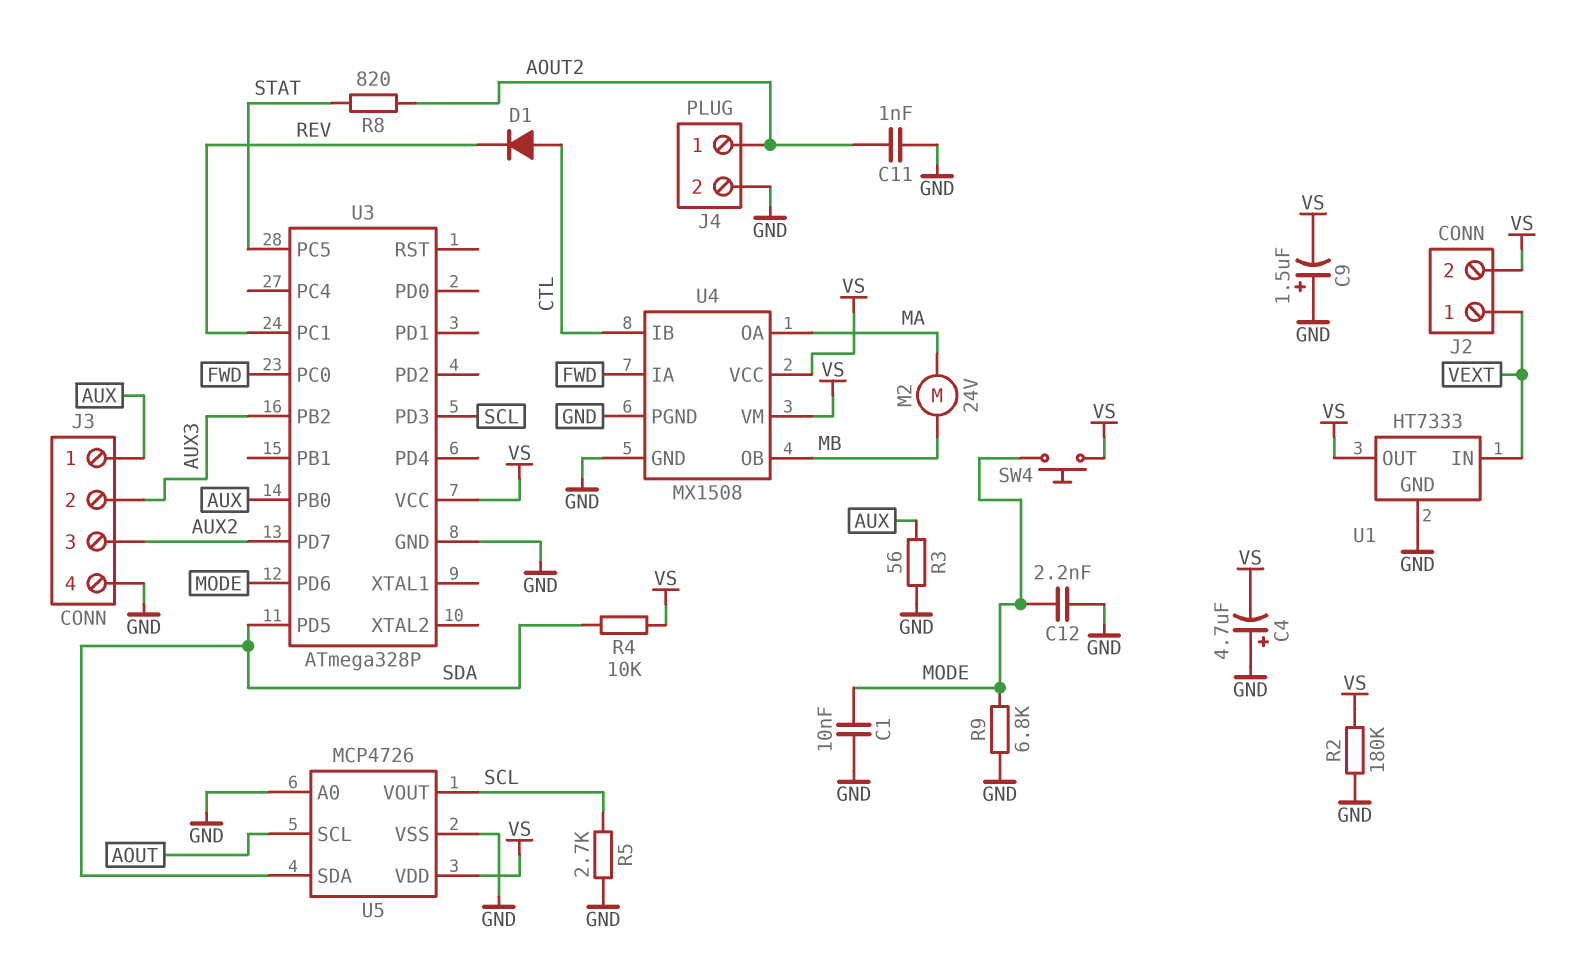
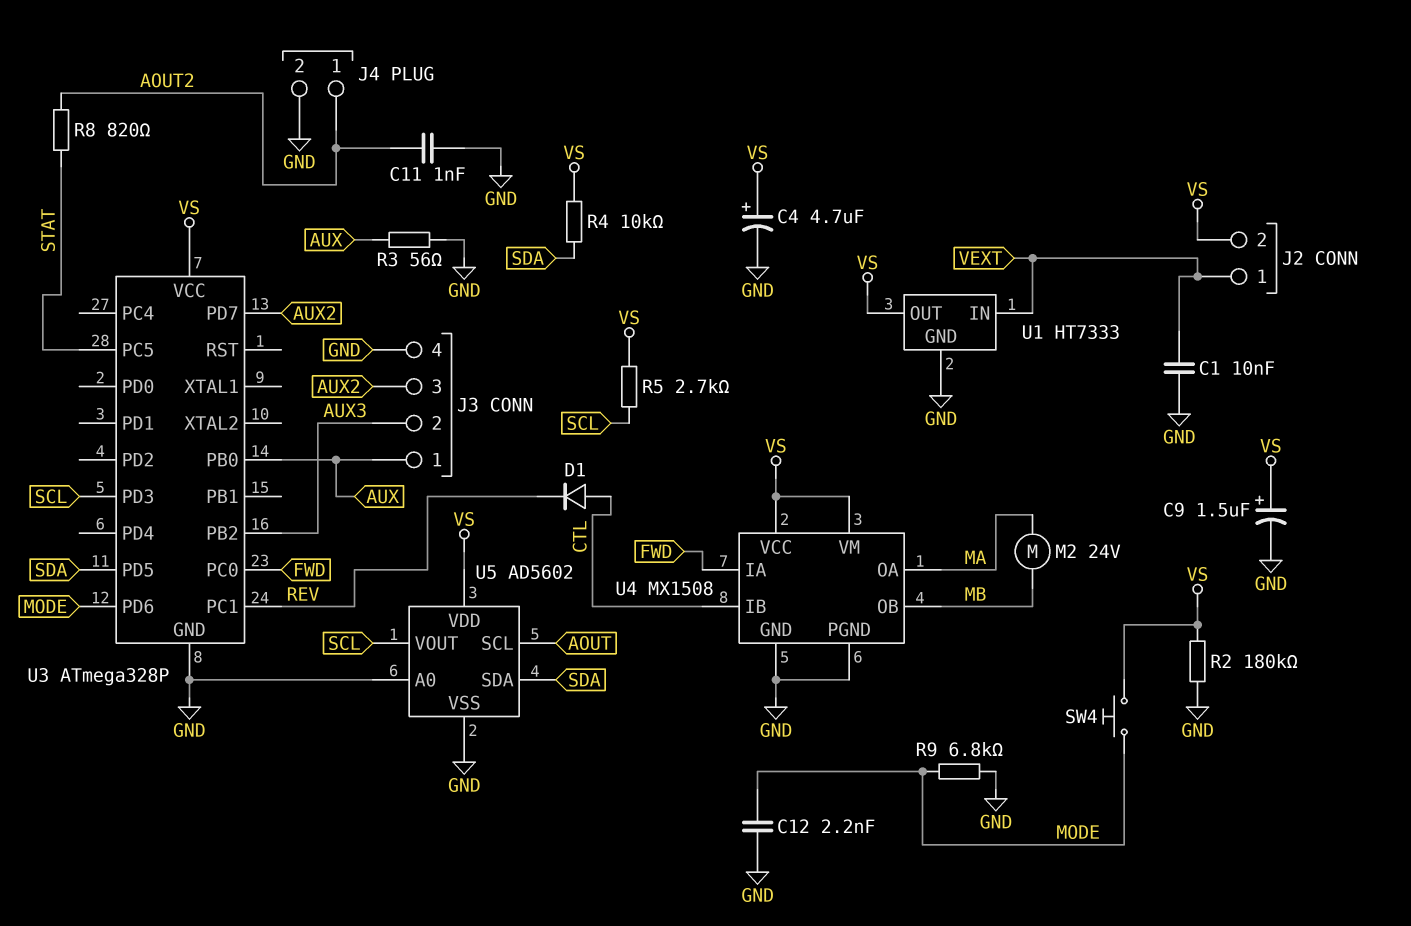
C1: 10nF (GND, MODE) -> 10nF (GND, VEXT)
C4: 4.7uF (plus GND, minus VS) -> 4.7uF (plus VS, minus GND)
C9: 1.5uF (plus GND, minus VS) -> 1.5uF (plus VS, minus GND)
R5: 2.7k (GND, SCL) -> 2.7k (SCL, VS)
U5: MCP4726 -> AD5602

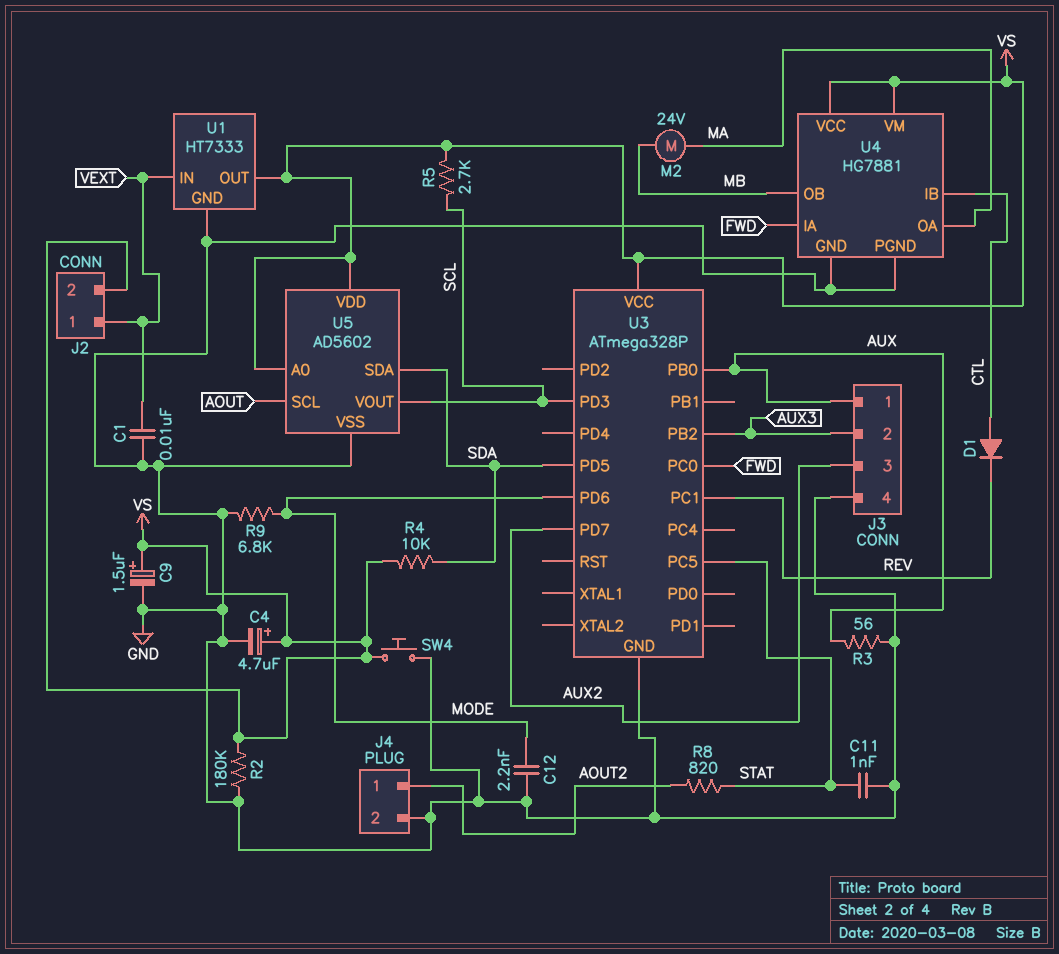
C11: 1nF (AOUT2, GND) -> 1nF (GND, STAT)
SW4: button (MODE, VS) -> button (GND, VS)
U4: MX1508 -> HG7881
U5 pin A0: GND -> VS

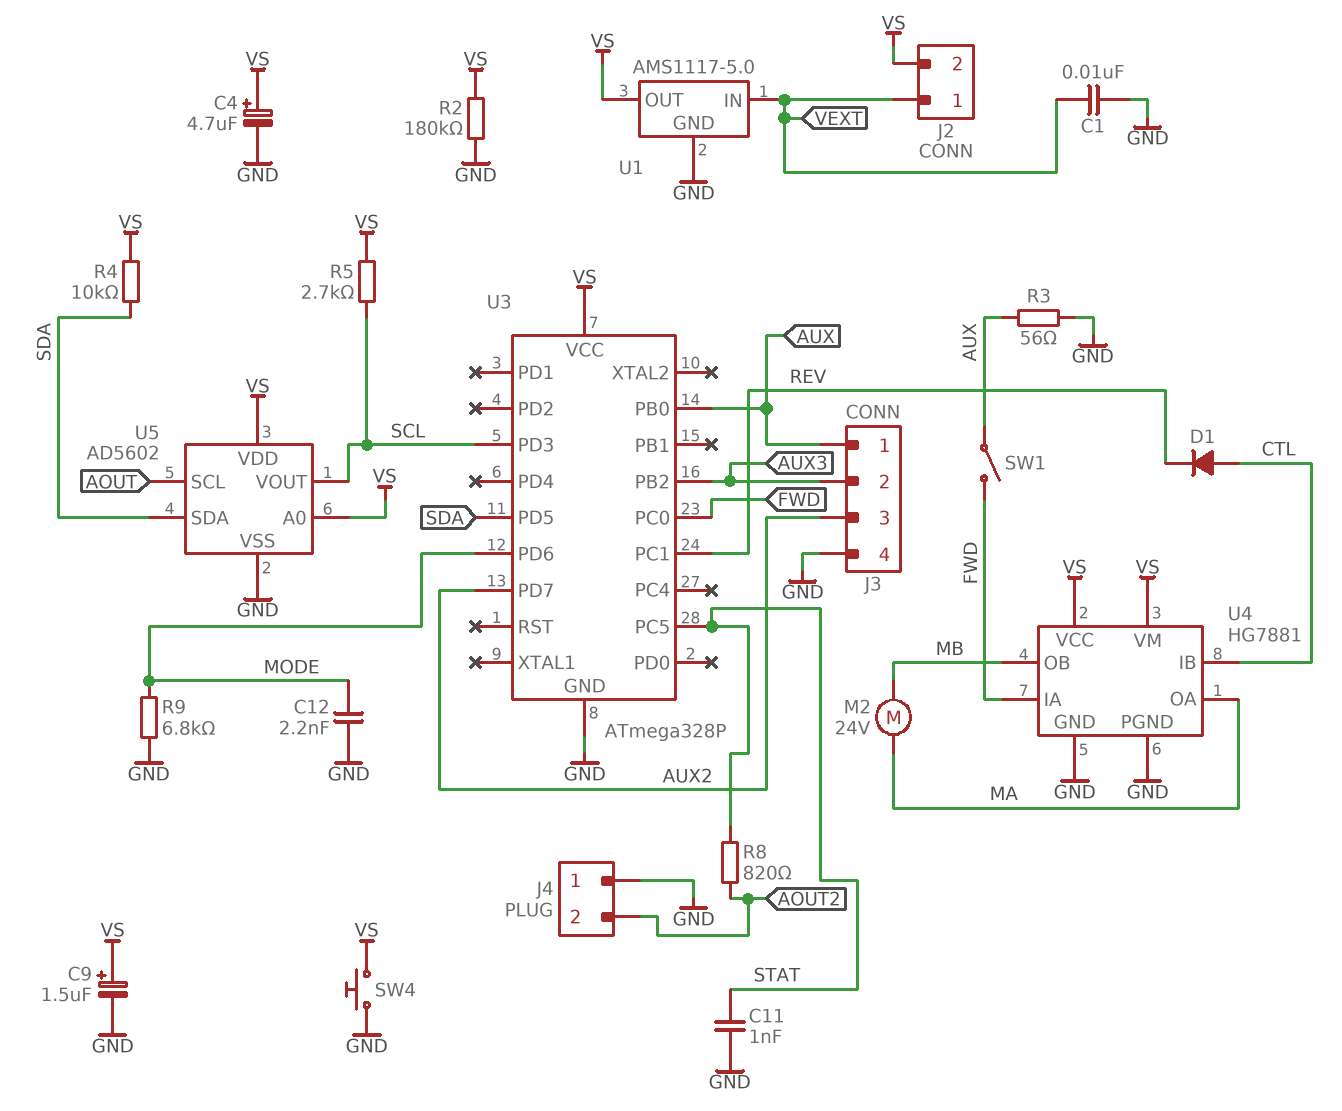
J4 pin 1: AOUT2 -> GND
J4 pin 2: GND -> AOUT2
SW1: none -> switch (AUX, FWD)
U1: HT7333 -> AMS1117-5.0

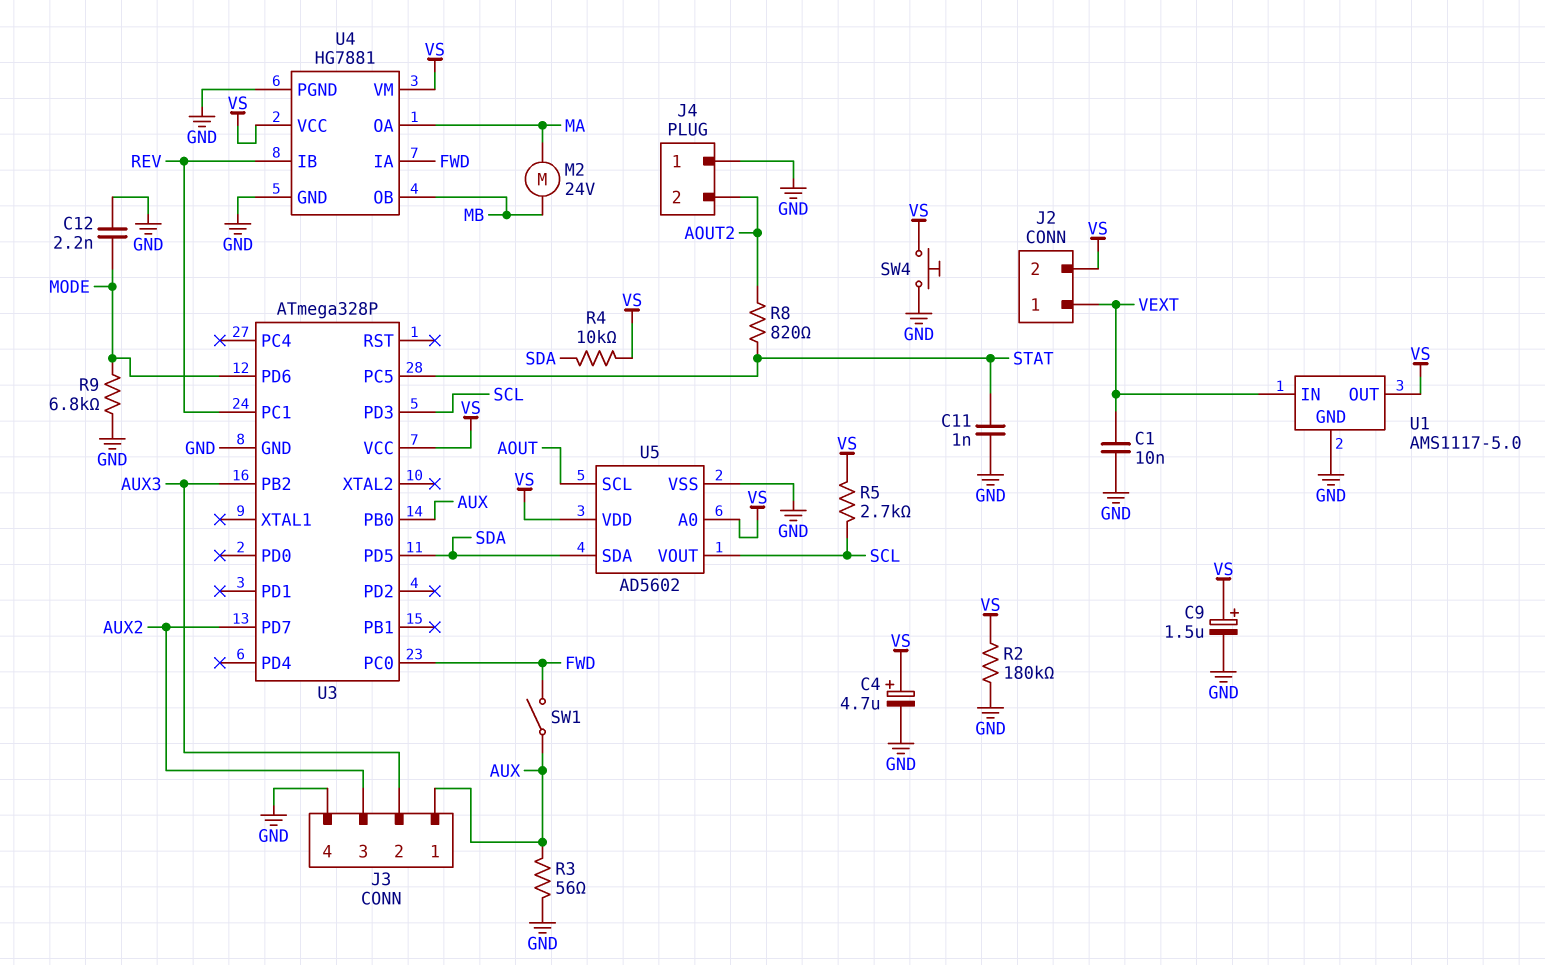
D1: diode (A CTL, K REV) -> none
U4 pin IB: CTL -> REV

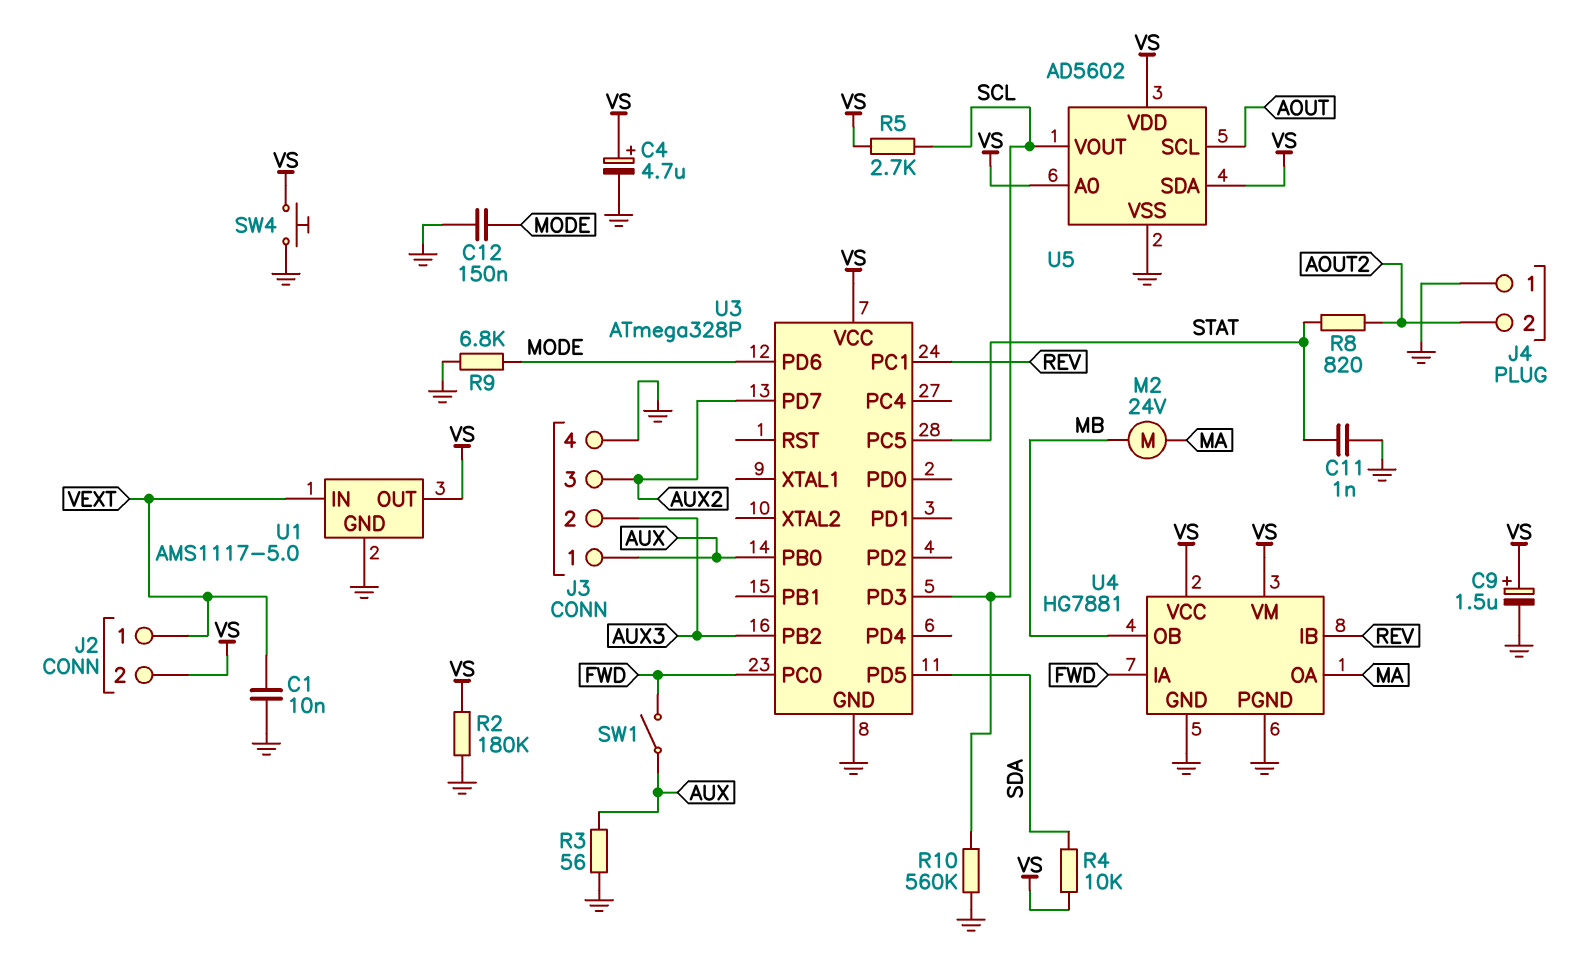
C12: 2.2nF (GND, MODE) -> 150nF (GND, MODE)
R10: none -> 560k (GND, SCL)
U5 pin SDA: SDA -> VS

